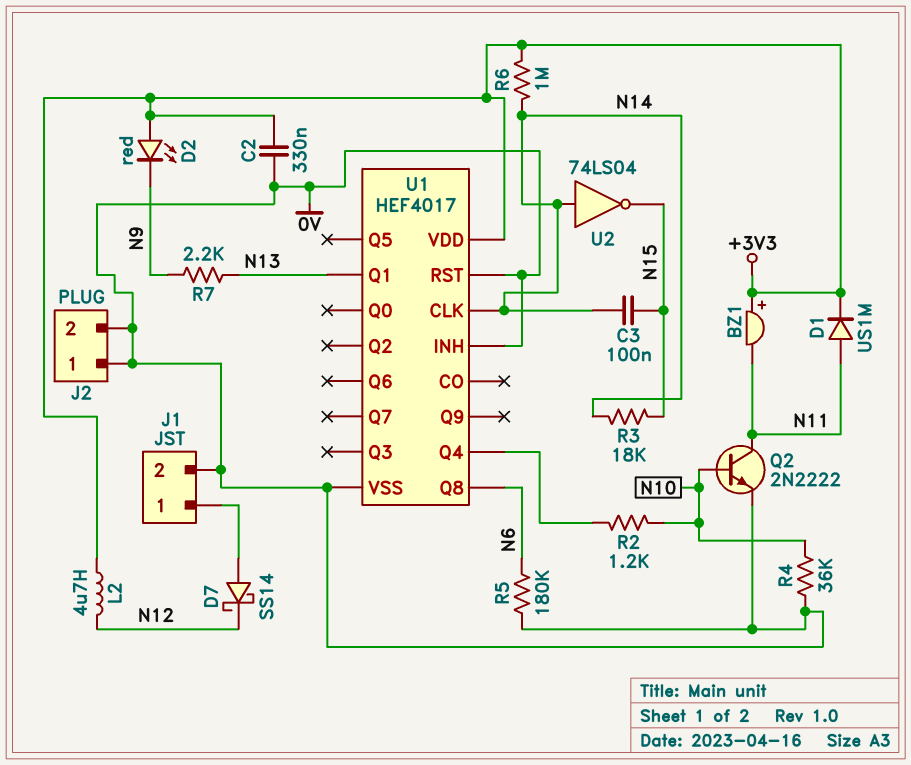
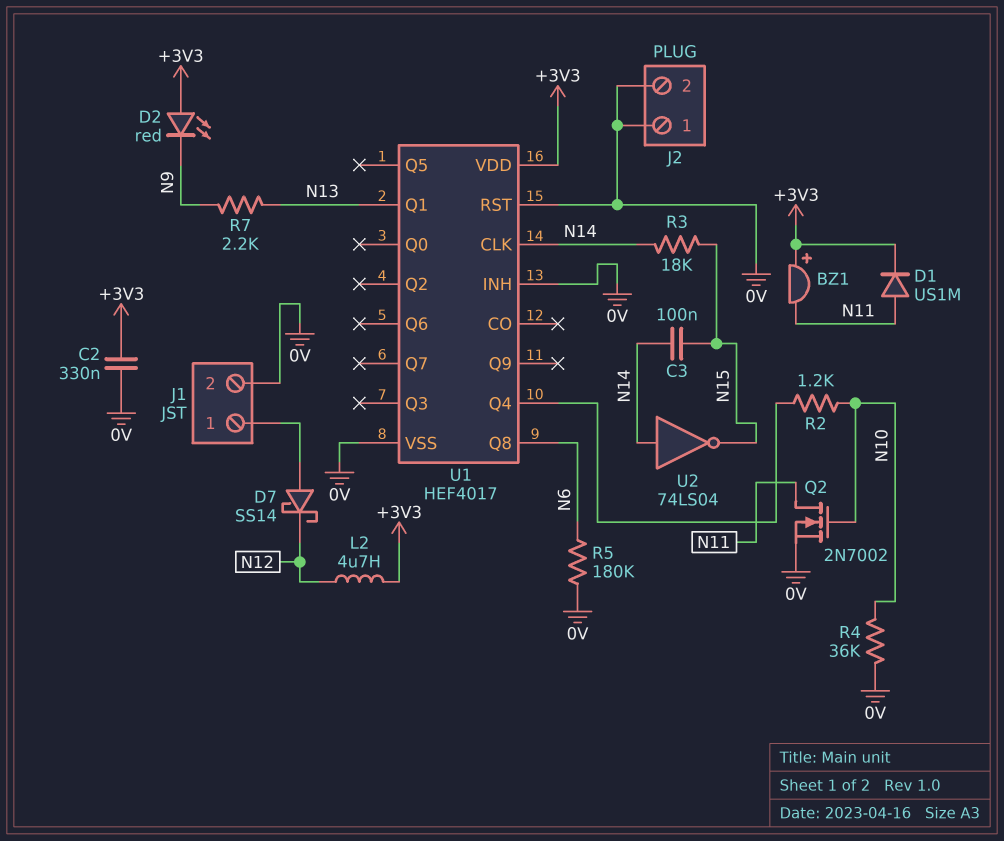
Q2: NPN 2N2222 (B N10, C N11, E 0V) -> NMOS 2N7002 (G N10, D N11, S 0V)
R6: 1M (+3V3, N14) -> none

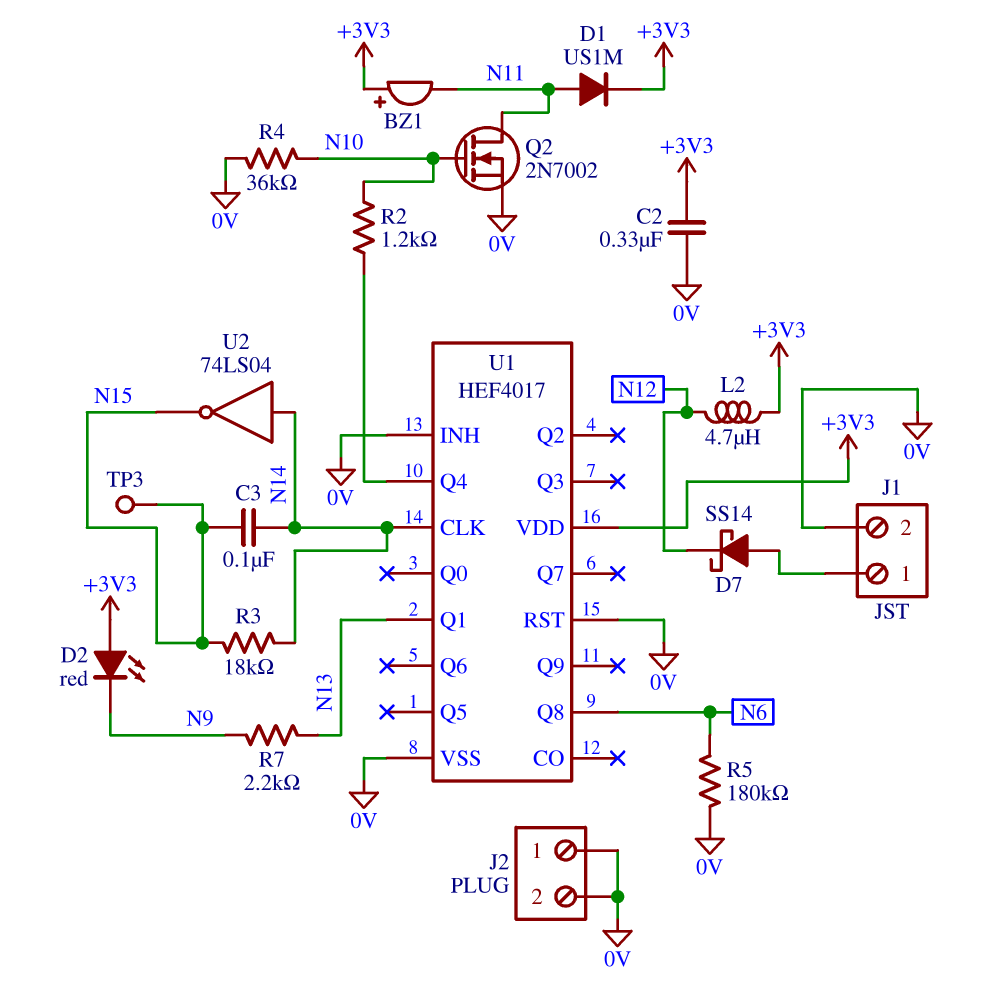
TP3: none -> test point (N15)

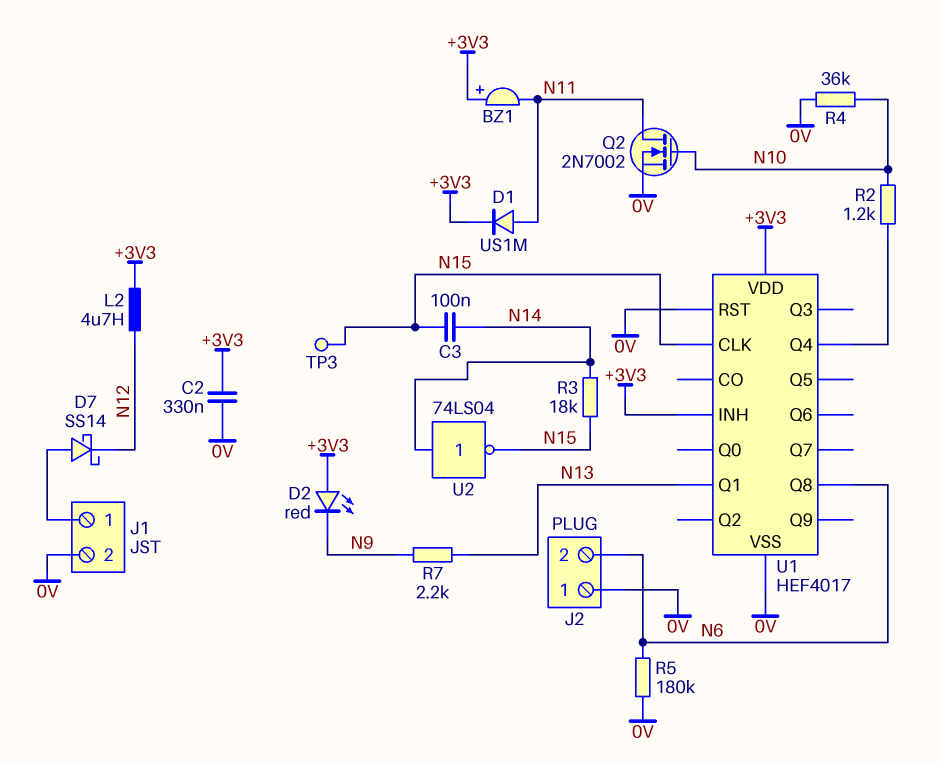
J2 pin 2: 0V -> N6
U1 pin CLK: N14 -> N15
U1 pin INH: 0V -> +3V3

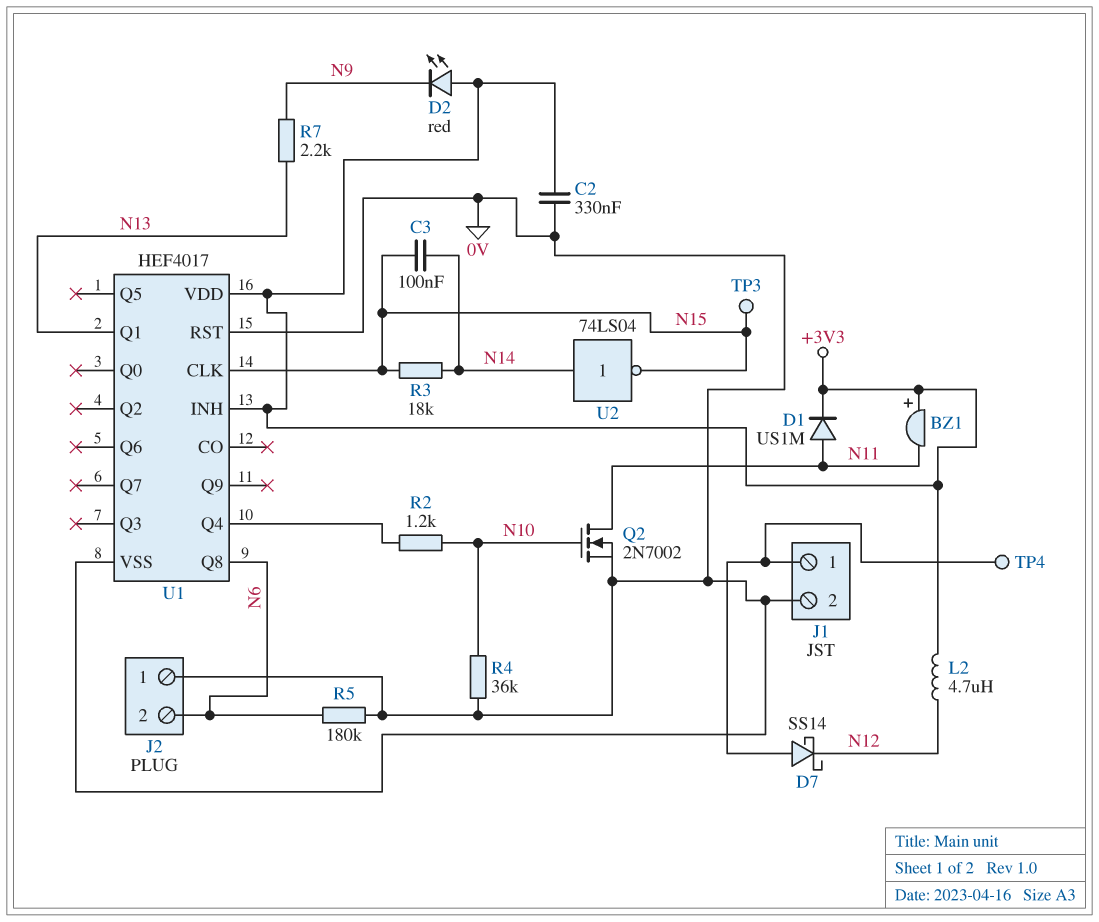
TP4: none -> test point (J1/1)

